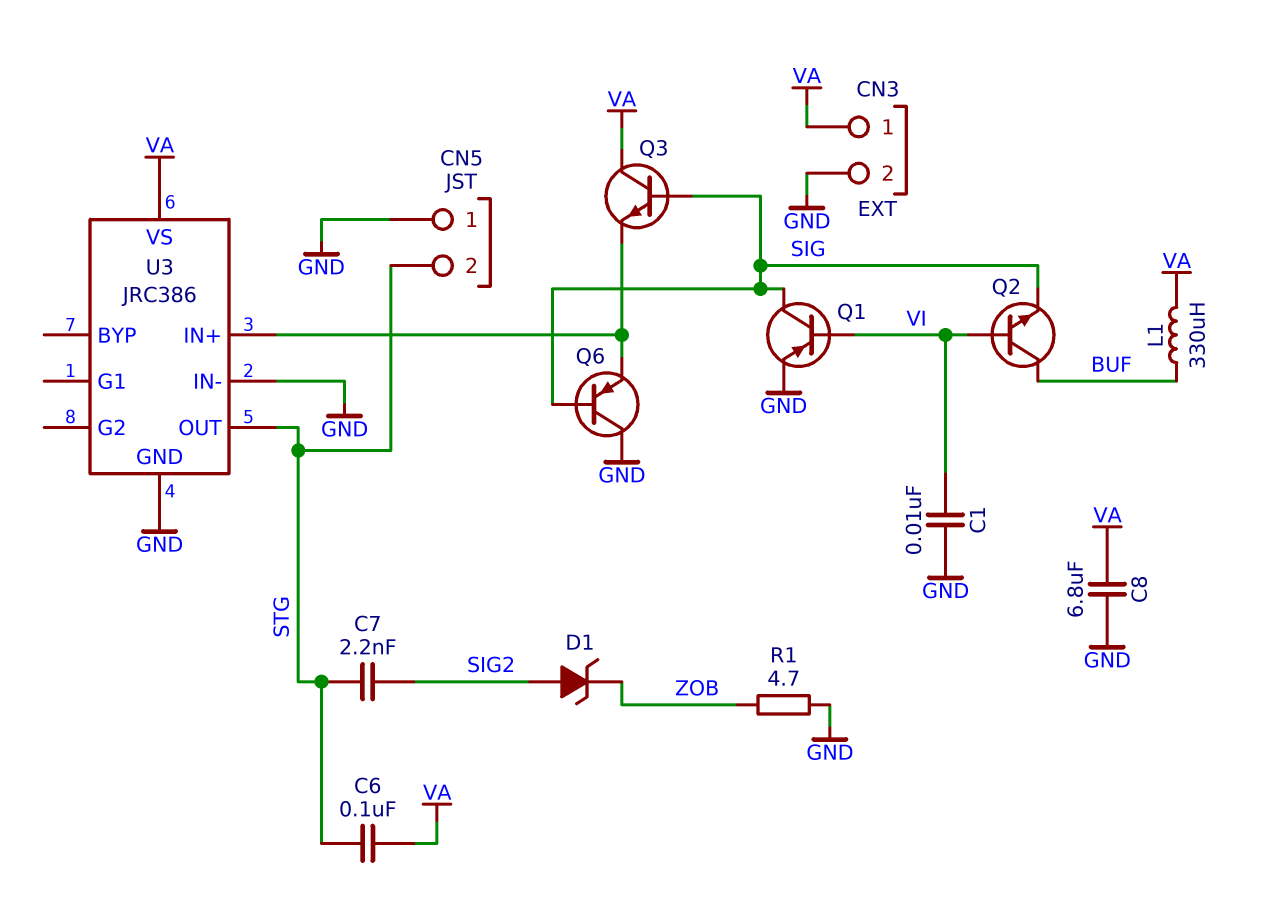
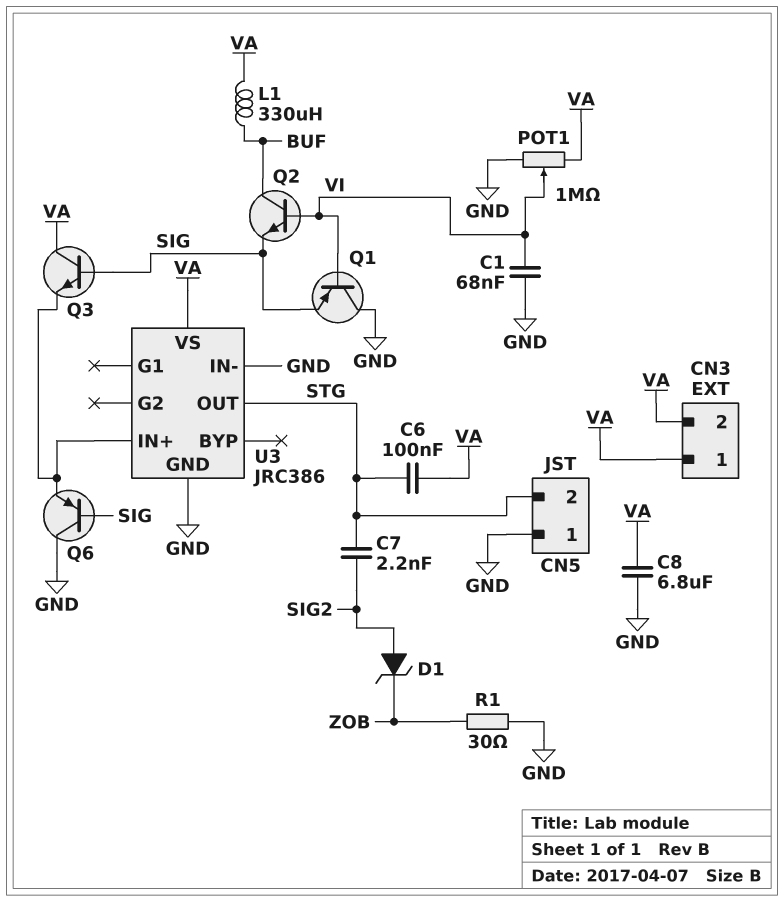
C1: 10nF (GND, VI) -> 68nF (GND, VI)
CN3 pin 2: GND -> VA
POT1: none -> 1M (GND, VA, wiper VI)
Q1: PNP (B VI, C SIG, E GND) -> PNP (B VI, C GND, E SIG)
R1: 4.7 (GND, ZOB) -> 30 (GND, ZOB)

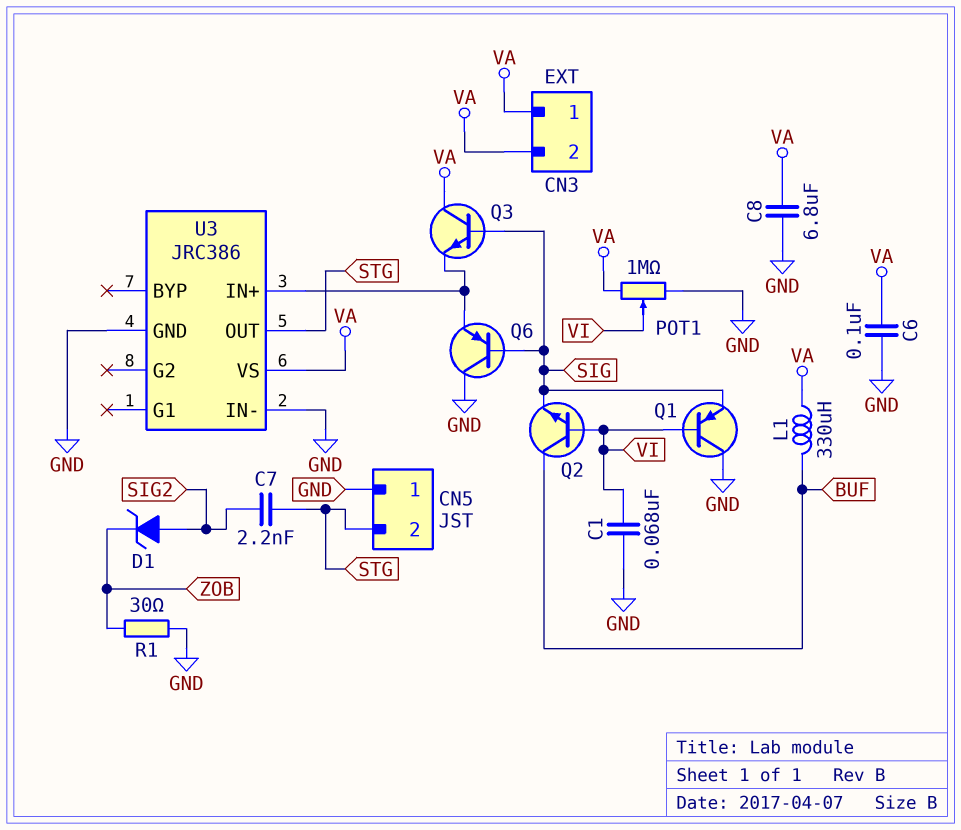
C6: 100nF (STG, VA) -> 100nF (GND, VA)

